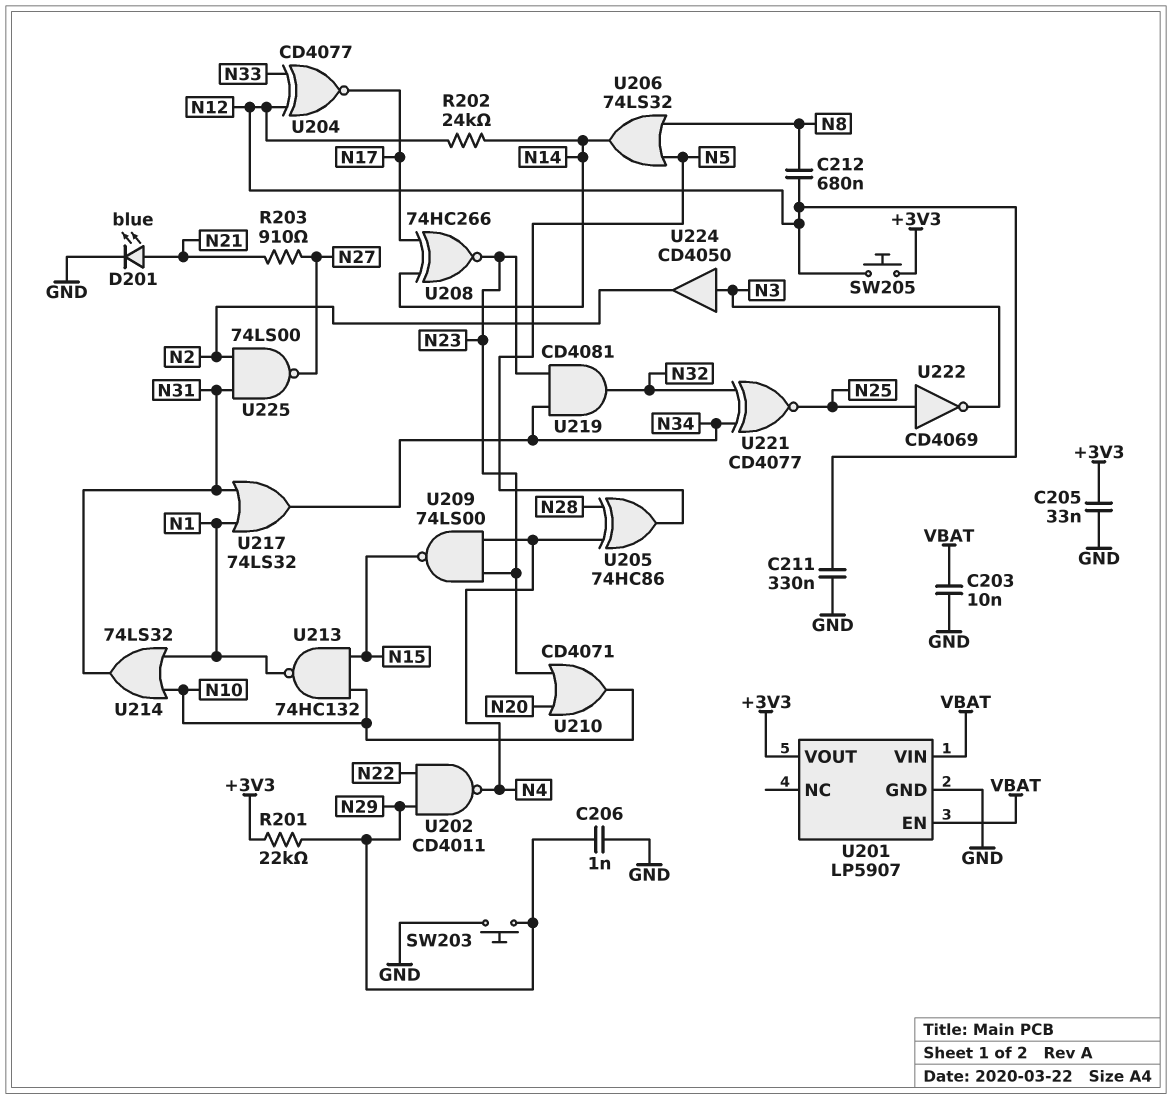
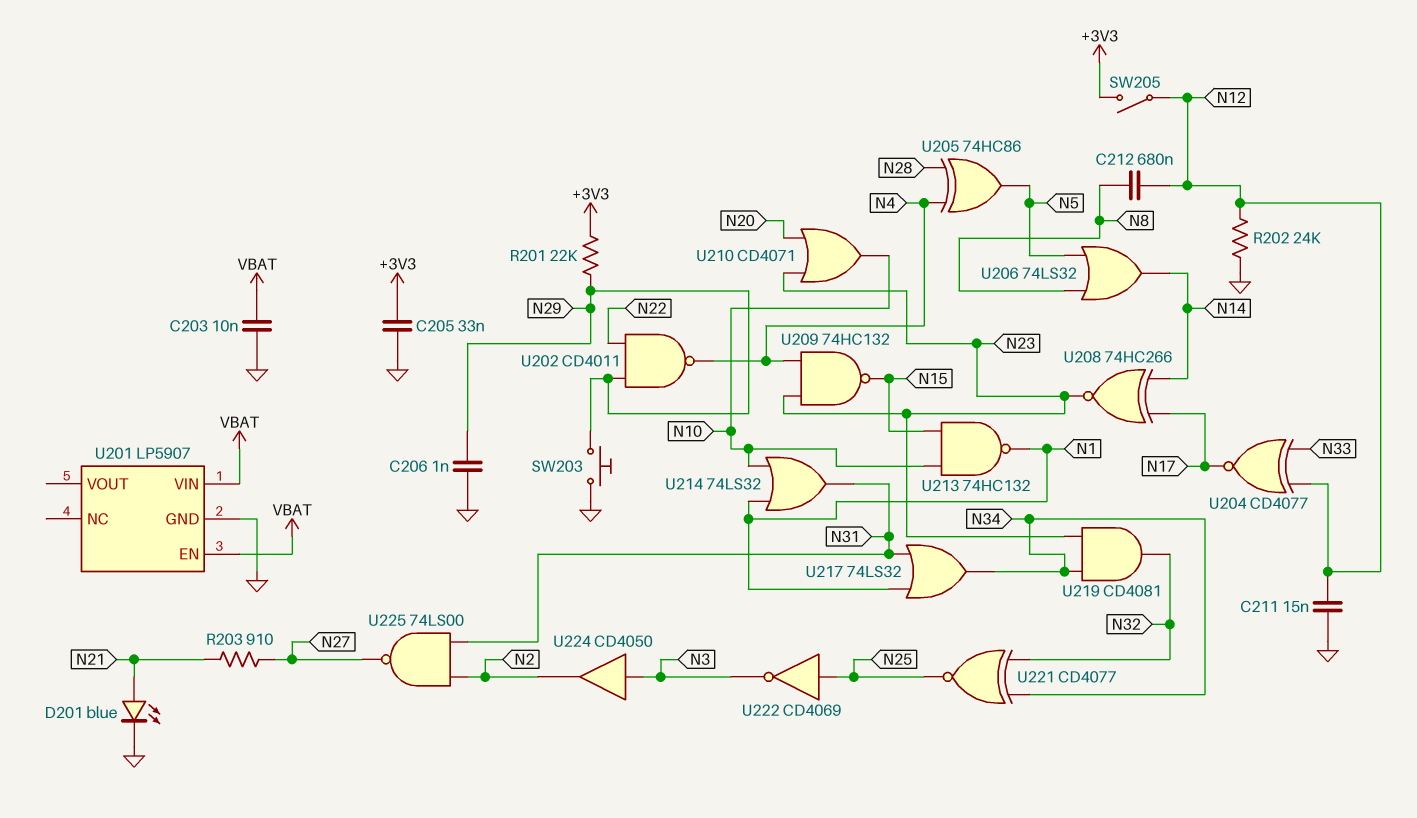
C211: 330nF (GND, N12) -> 15nF (GND, N12)
R202: 24k (N12, N14) -> 24k (GND, N12)
SW205: button (+3V3, N12) -> switch (+3V3, N12)
U201 pin VOUT: +3V3 -> none
U209: NAND 74LS00 (in N4, in N23, out N15) -> NAND 74HC132 (in N4, in N23, out N15)

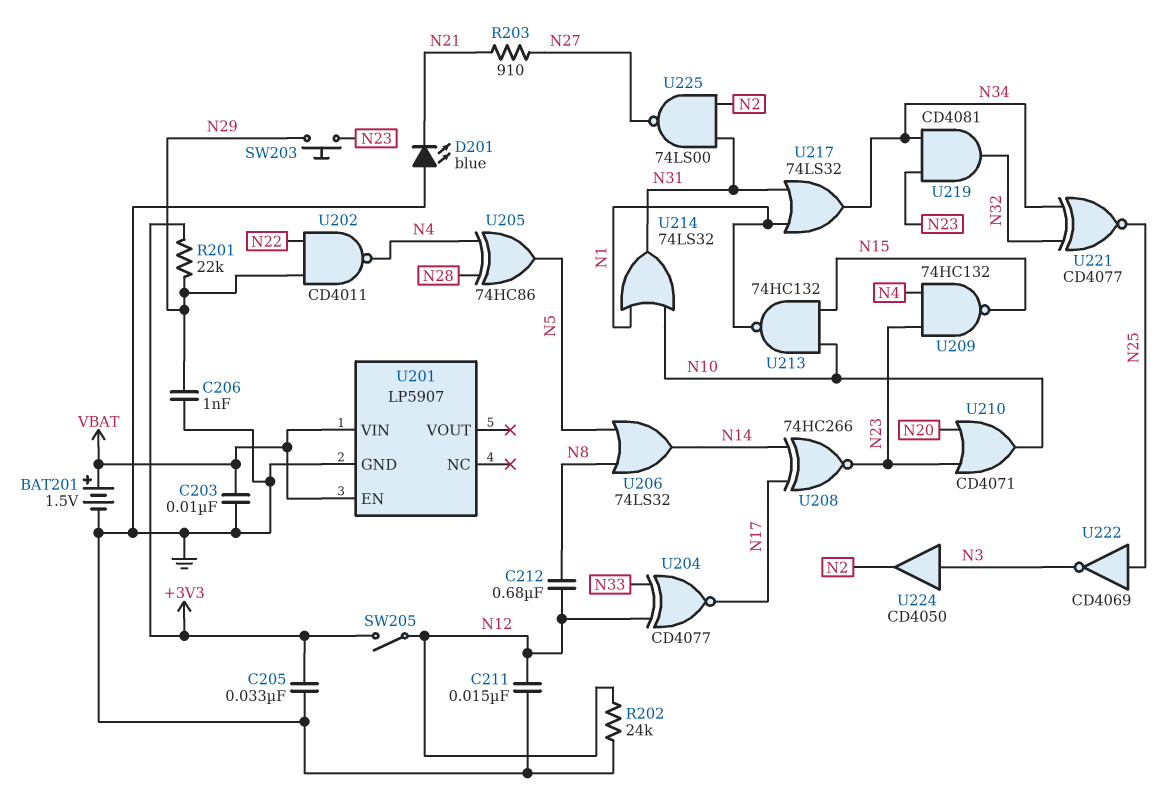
BAT201: none -> 1.5V (plus VBAT, minus GND)
D201: LED blue (A N21, K GND) -> LED blue (A GND, K N21)
SW203: button (GND, N29) -> button (N23, N29)

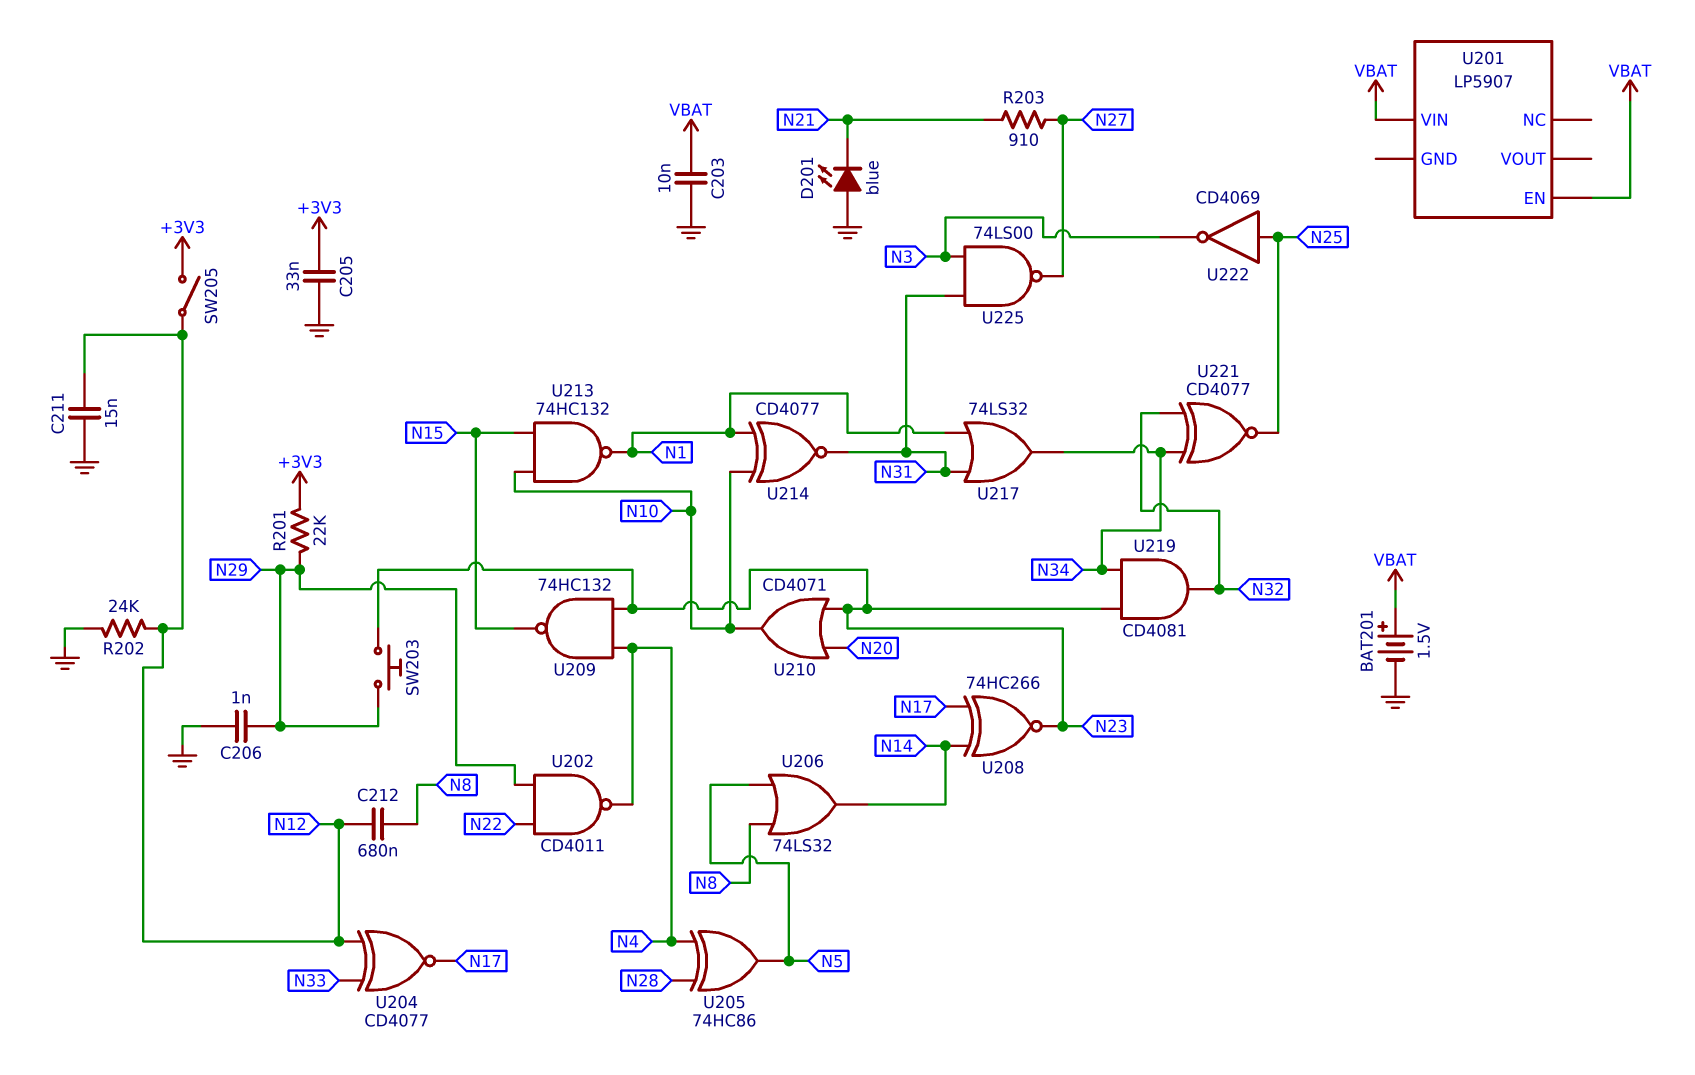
U201 pin GND: GND -> none
U214: OR 74LS32 (in N1, in N10, out N31) -> XNOR CD4077 (in N1, in N10, out N31)
U224: buffer CD4050 (in N3, out N2) -> none
U225: NAND 74LS00 (in N2, in N31, out N27) -> NAND 74LS00 (in N3, in N31, out N27)

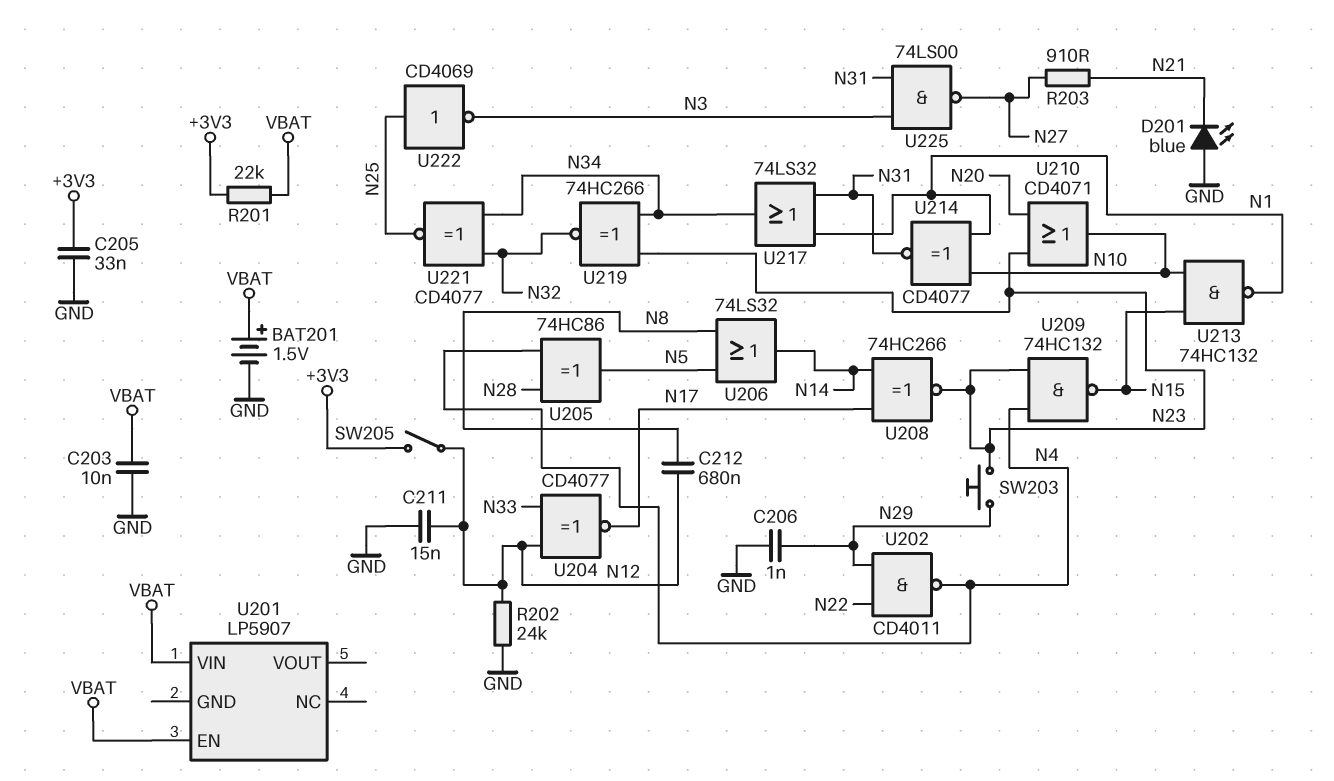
R201: 22k (+3V3, N29) -> 22k (+3V3, VBAT)
U219: AND CD4081 (in N23, in N34, out N32) -> XNOR 74HC266 (in N23, in N34, out N32)

